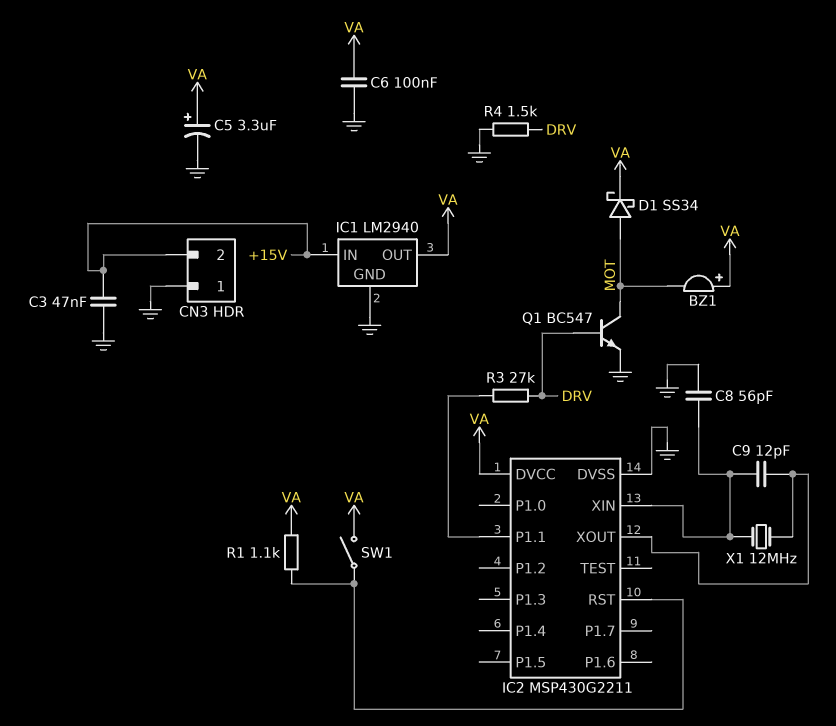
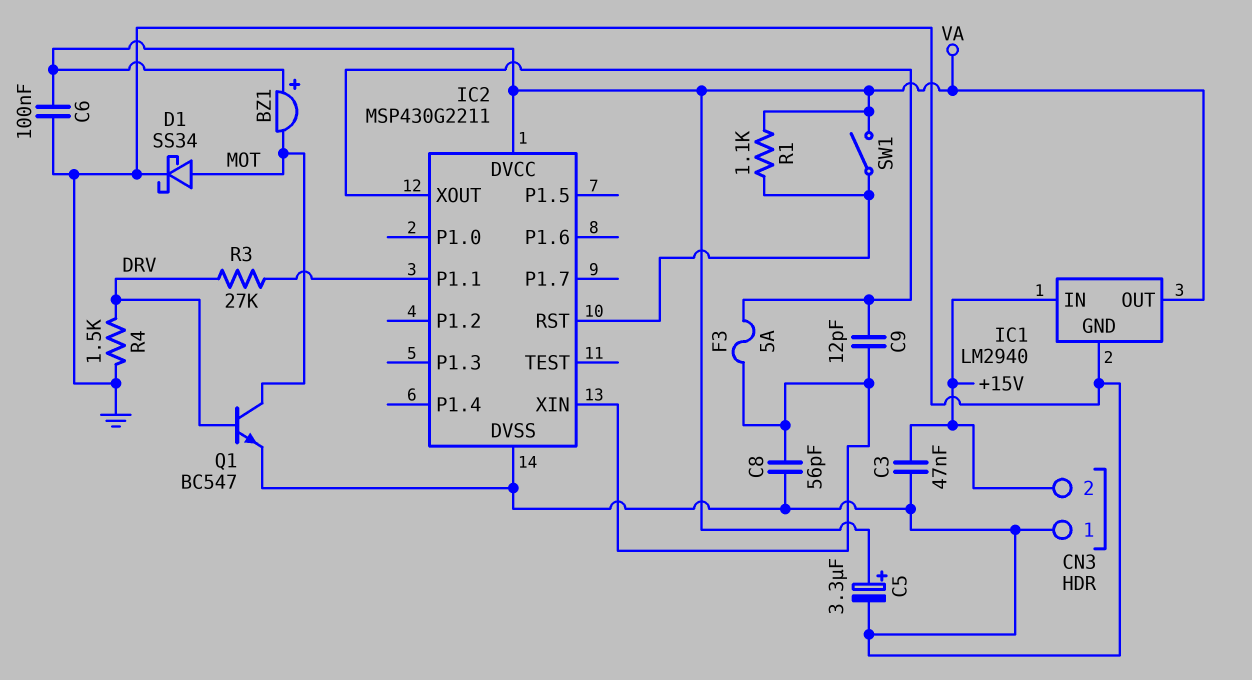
D1: schottky SS34 (A MOT, K VA) -> schottky SS34 (A MOT, K GND)
F3: none -> 5A (IC2/XIN, IC2/XOUT)
X1: 12MHz (IC2/XIN, IC2/XOUT) -> none

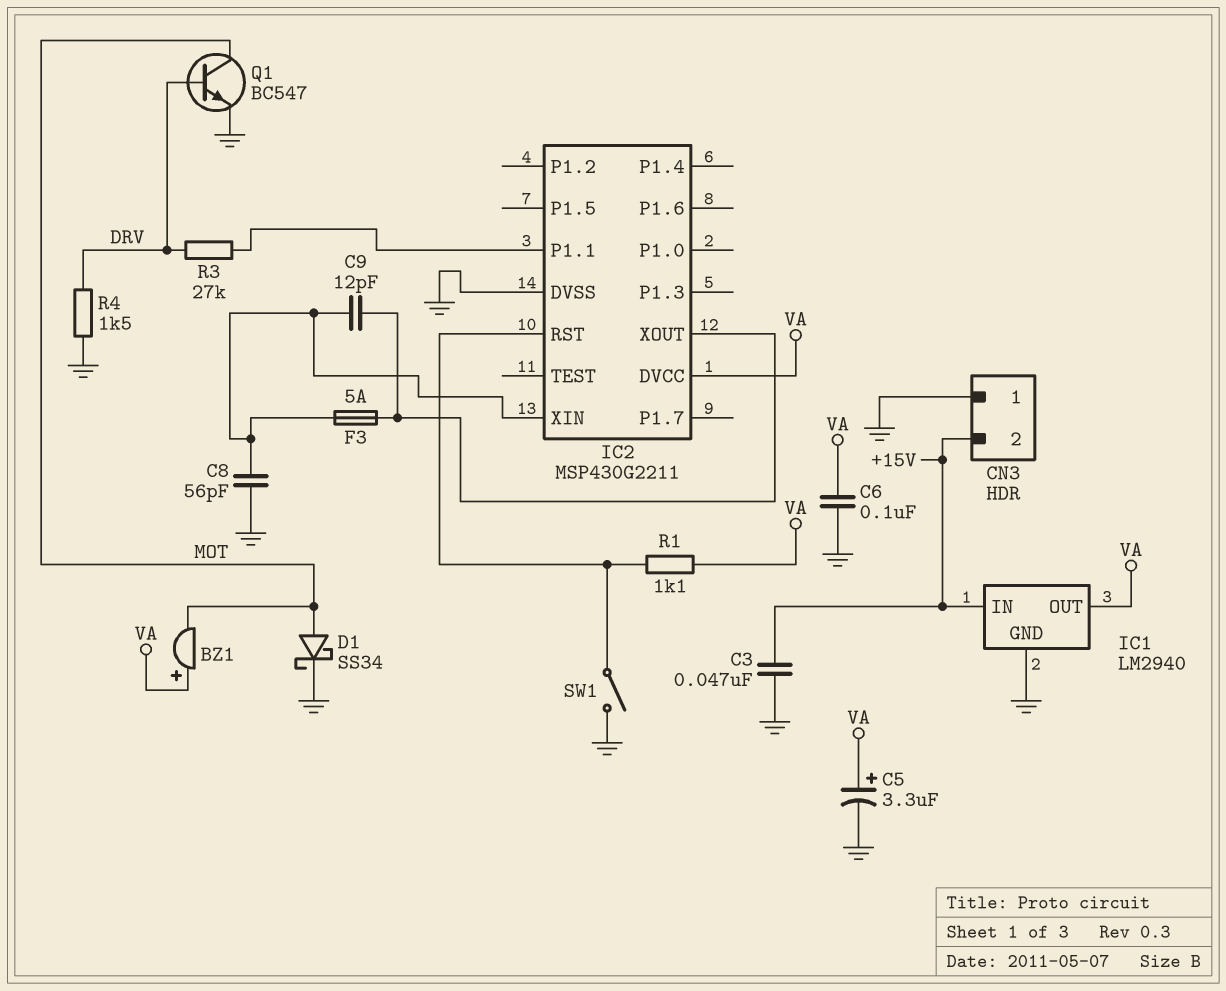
SW1: switch (IC2/RST, VA) -> switch (GND, IC2/RST)

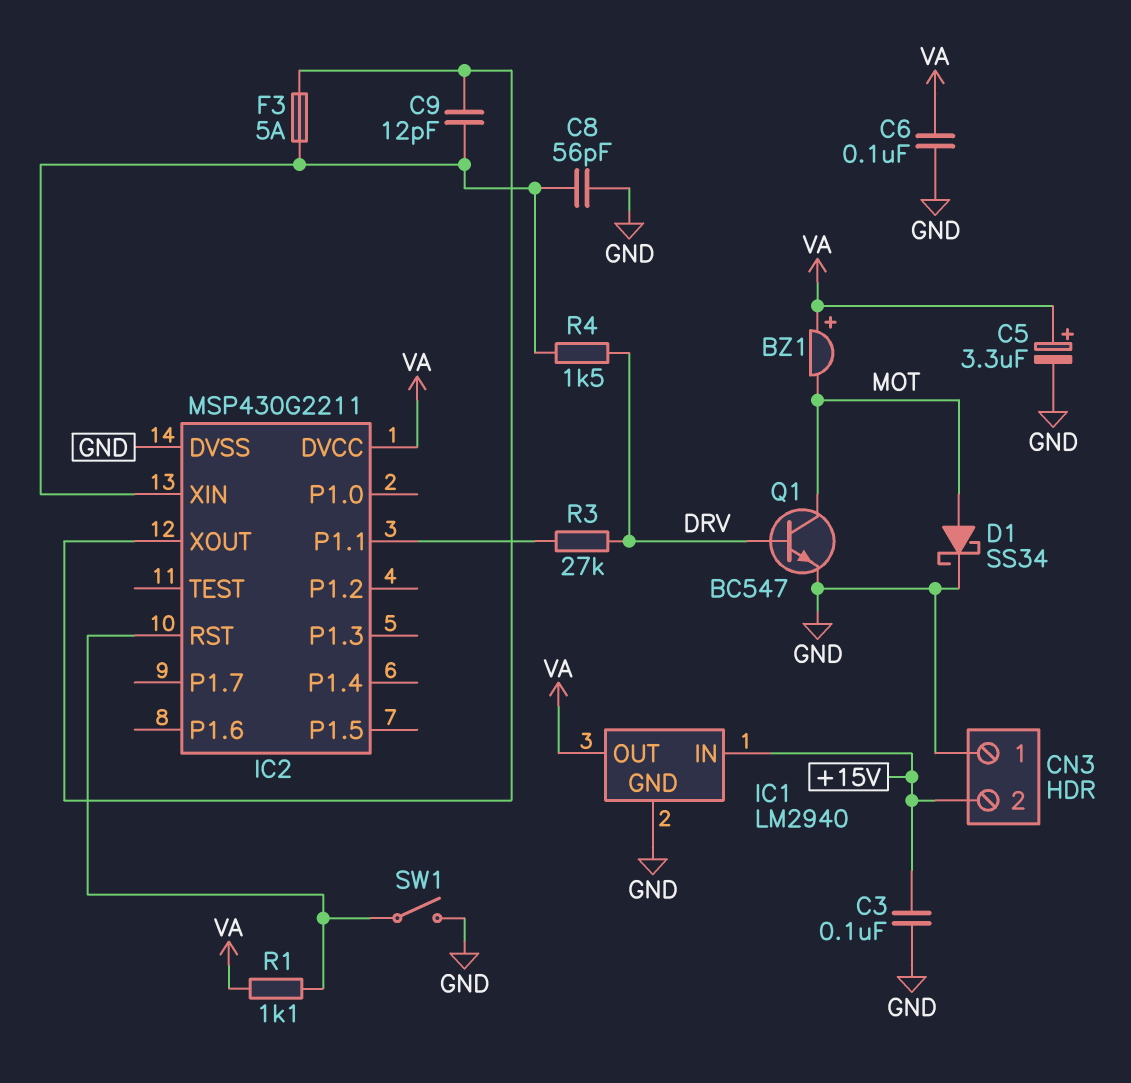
C3: 47nF (+15V, GND) -> 100nF (+15V, GND)
R4: 1.5k (DRV, GND) -> 1.5k (DRV, IC2/XIN)

